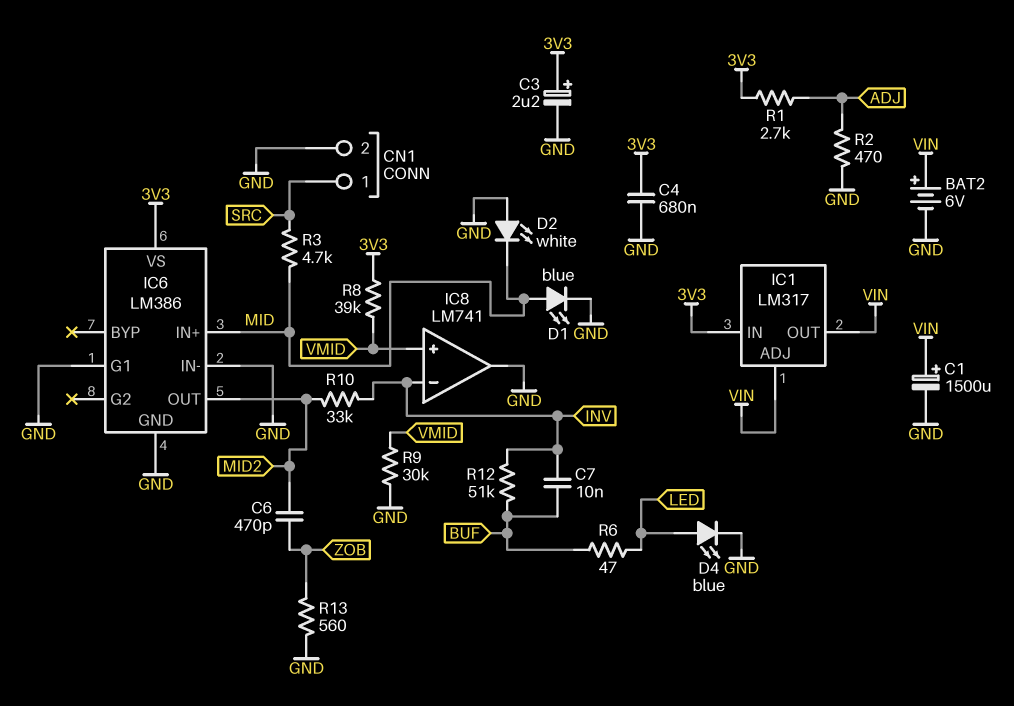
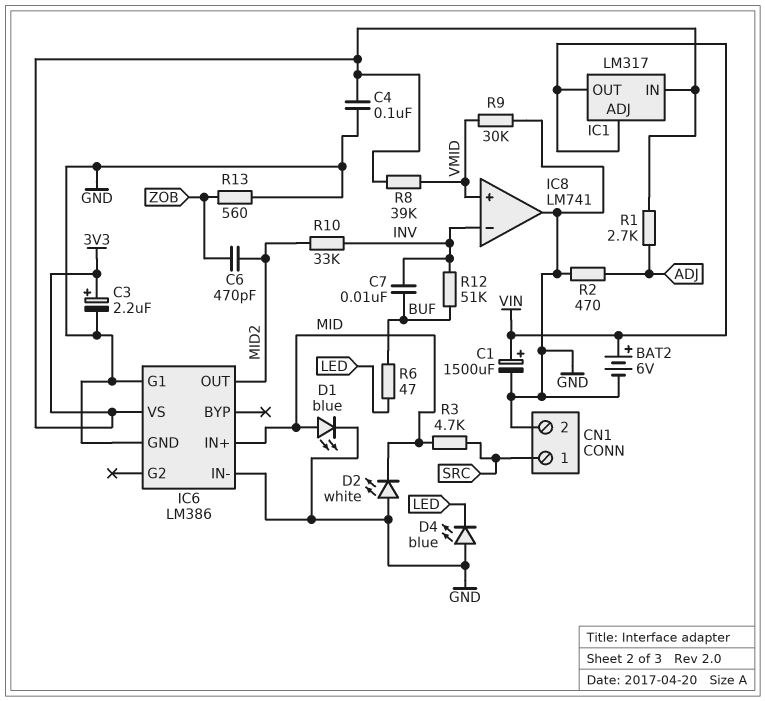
C4: 680nF (3V3, GND) -> 100nF (3V3, GND)
D4: LED blue (A LED, K GND) -> LED blue (A GND, K LED)

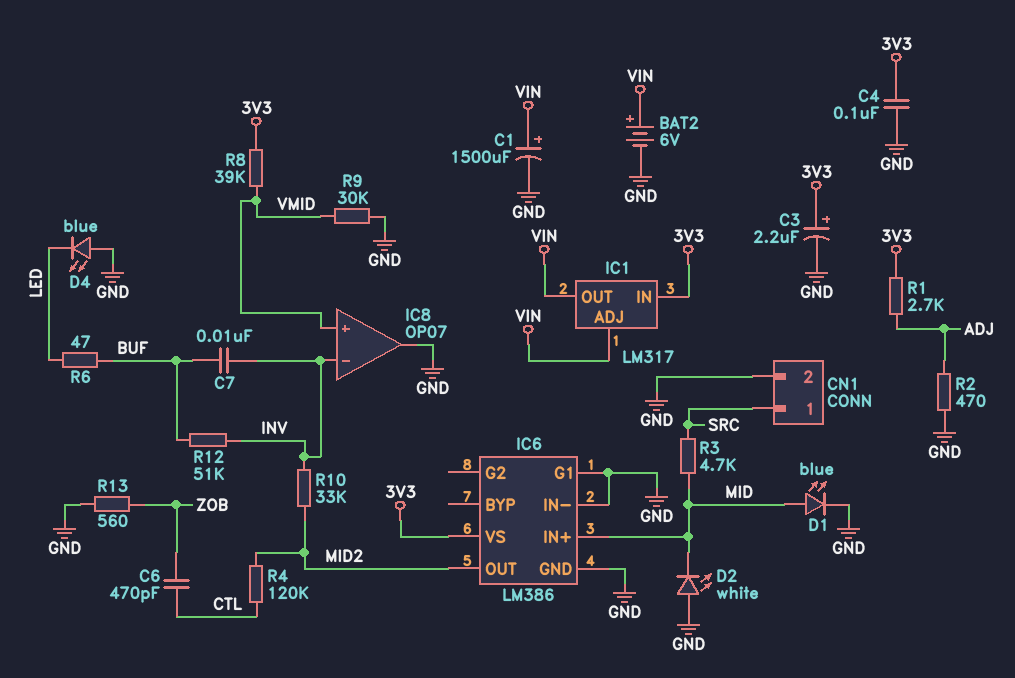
C6: 470pF (MID2, ZOB) -> 470pF (CTL, ZOB)
IC8: LM741 -> OP07
R4: none -> 120k (CTL, MID2)

